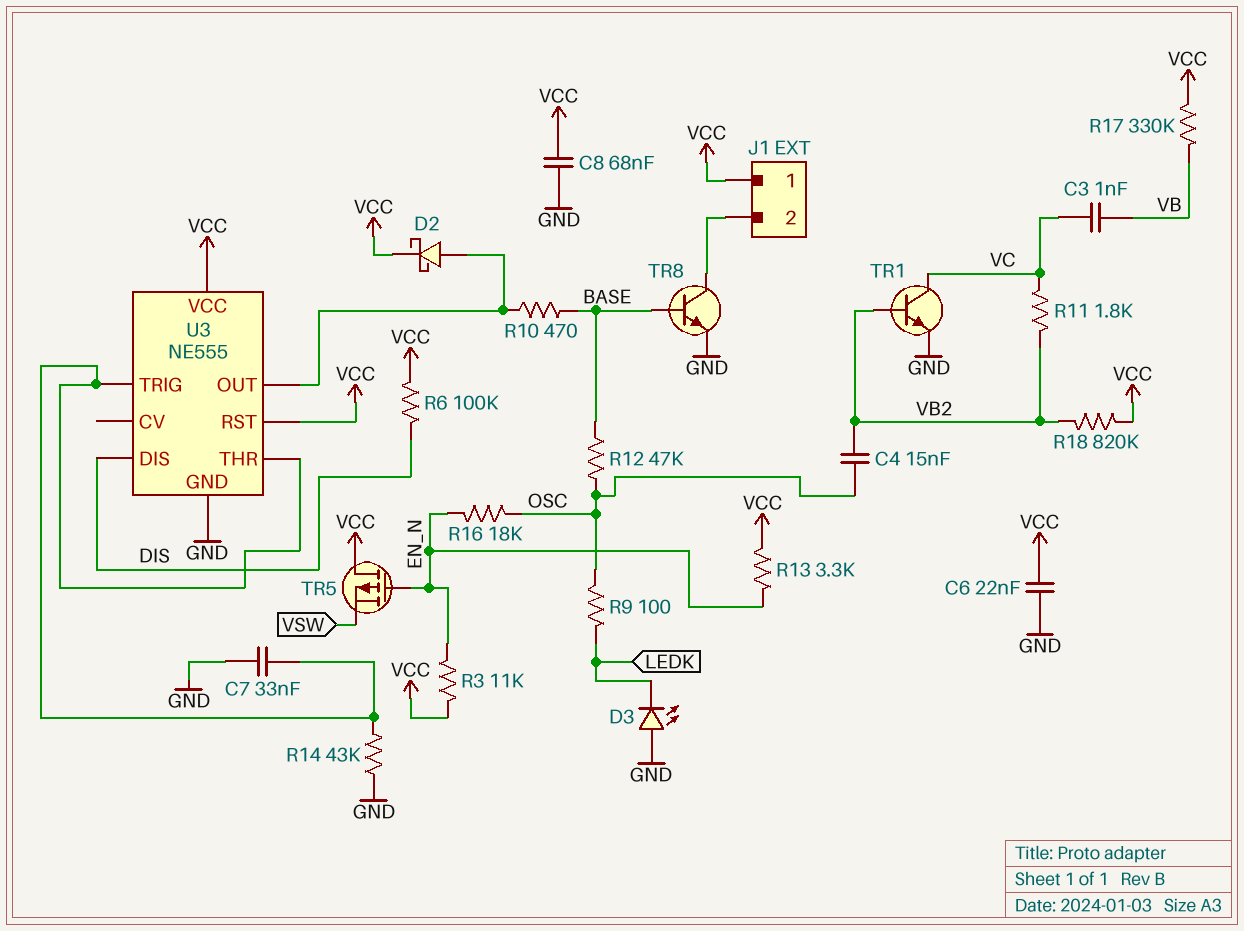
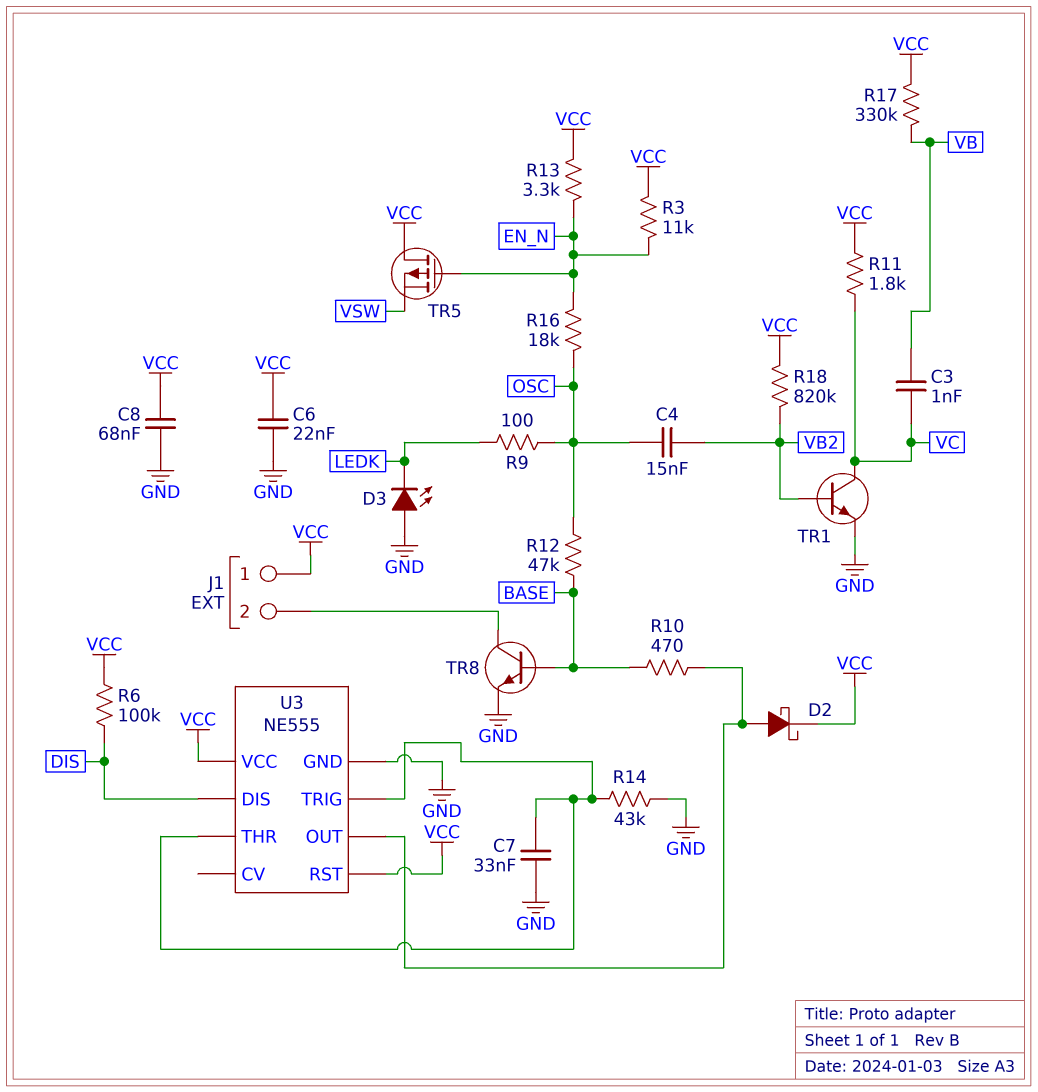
R11: 1.8k (VB2, VC) -> 1.8k (VC, VCC)

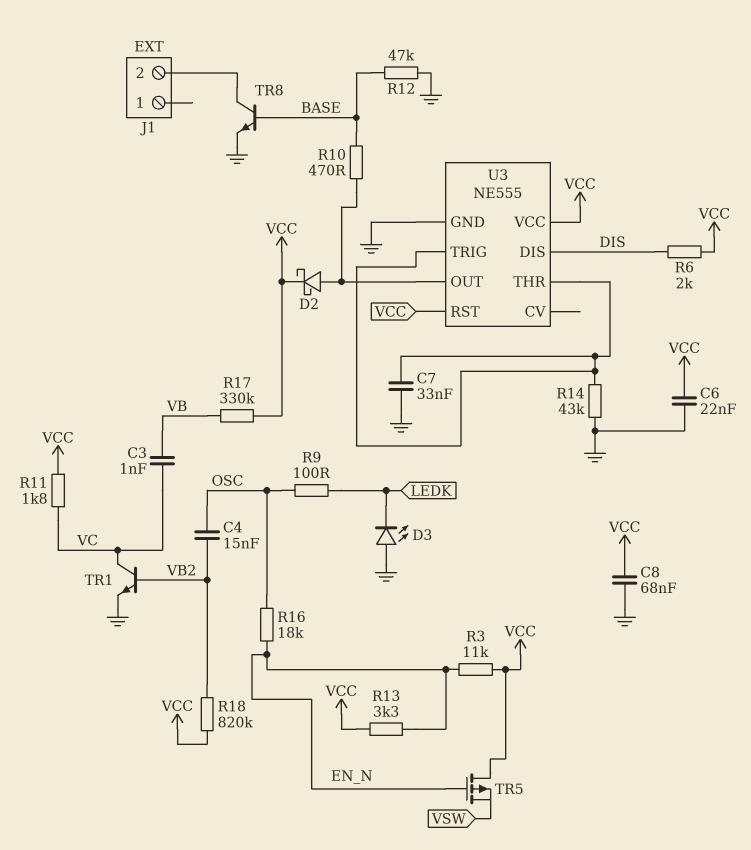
J1 pin 1: VCC -> none
R6: 100k (DIS, VCC) -> 2k (DIS, VCC)
R12: 47k (BASE, OSC) -> 47k (BASE, GND)

